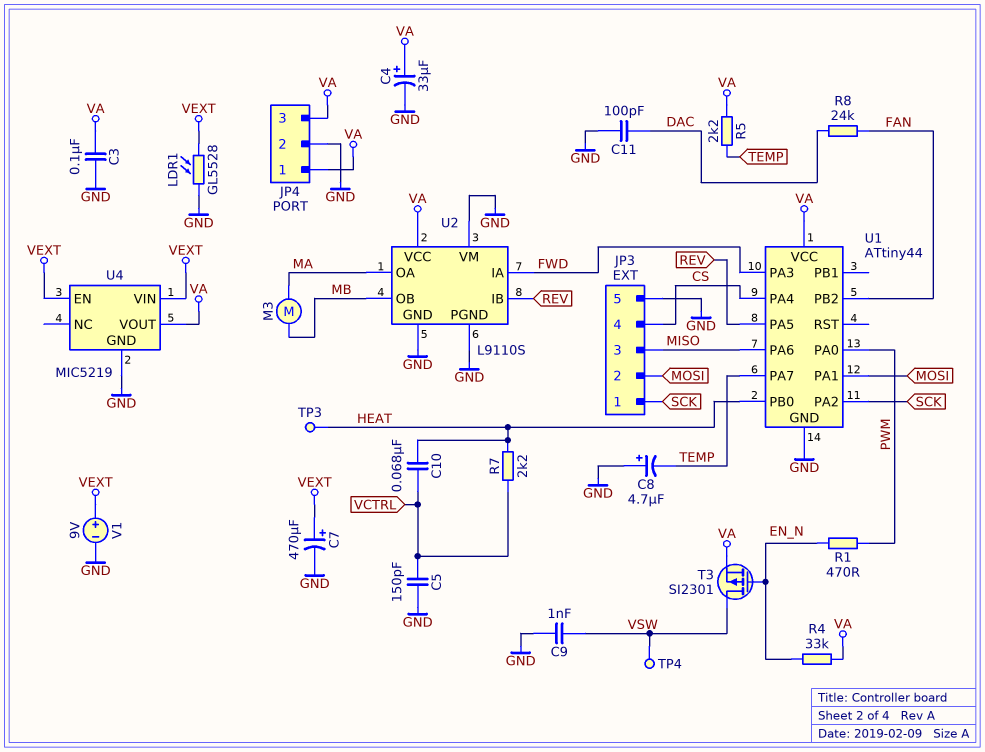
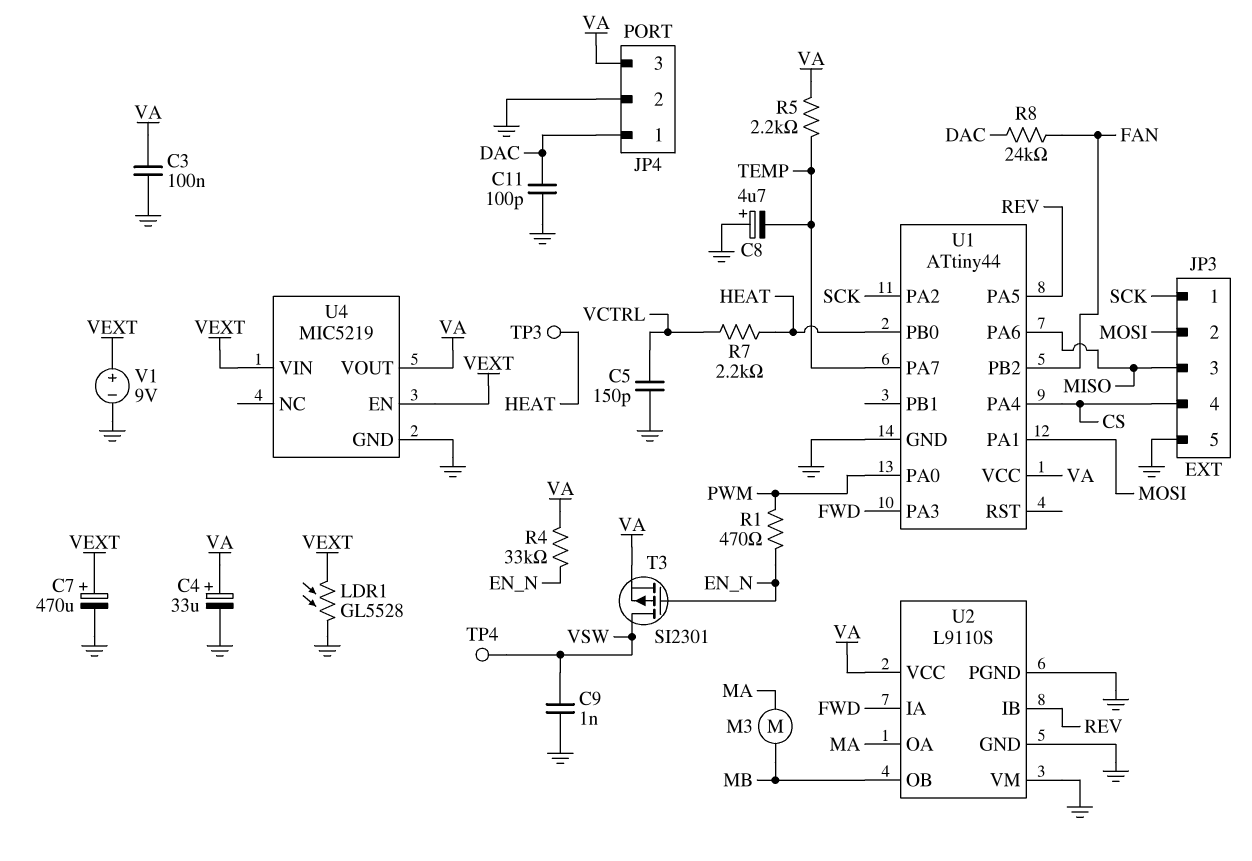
C10: 68nF (HEAT, VCTRL) -> none
JP4 pin 1: VA -> DAC

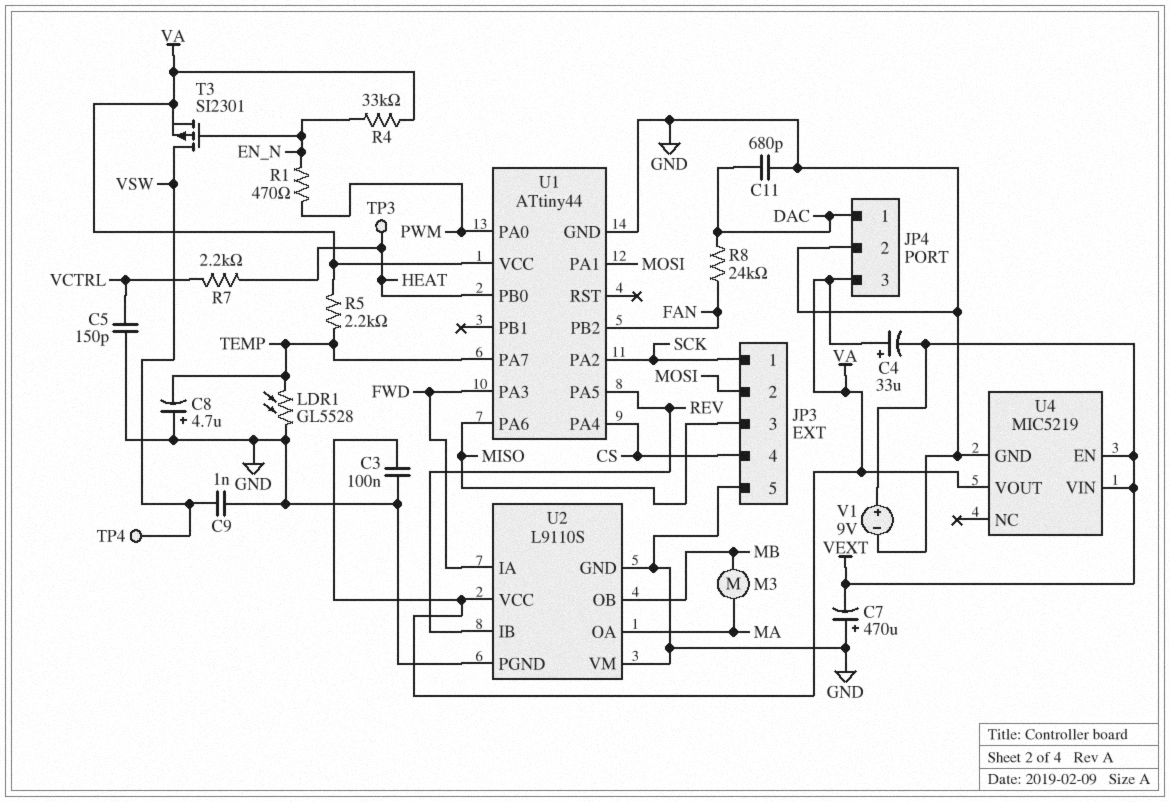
C4: 33uF (plus VA, minus GND) -> 33uF (plus VA, minus VEXT)
C7: 470uF (plus VEXT, minus GND) -> 470uF (plus GND, minus VEXT)
C11: 100pF (DAC, GND) -> 680pF (DAC, GND)
LDR1: GL5528 (GND, VEXT) -> GL5528 (GND, TEMP)

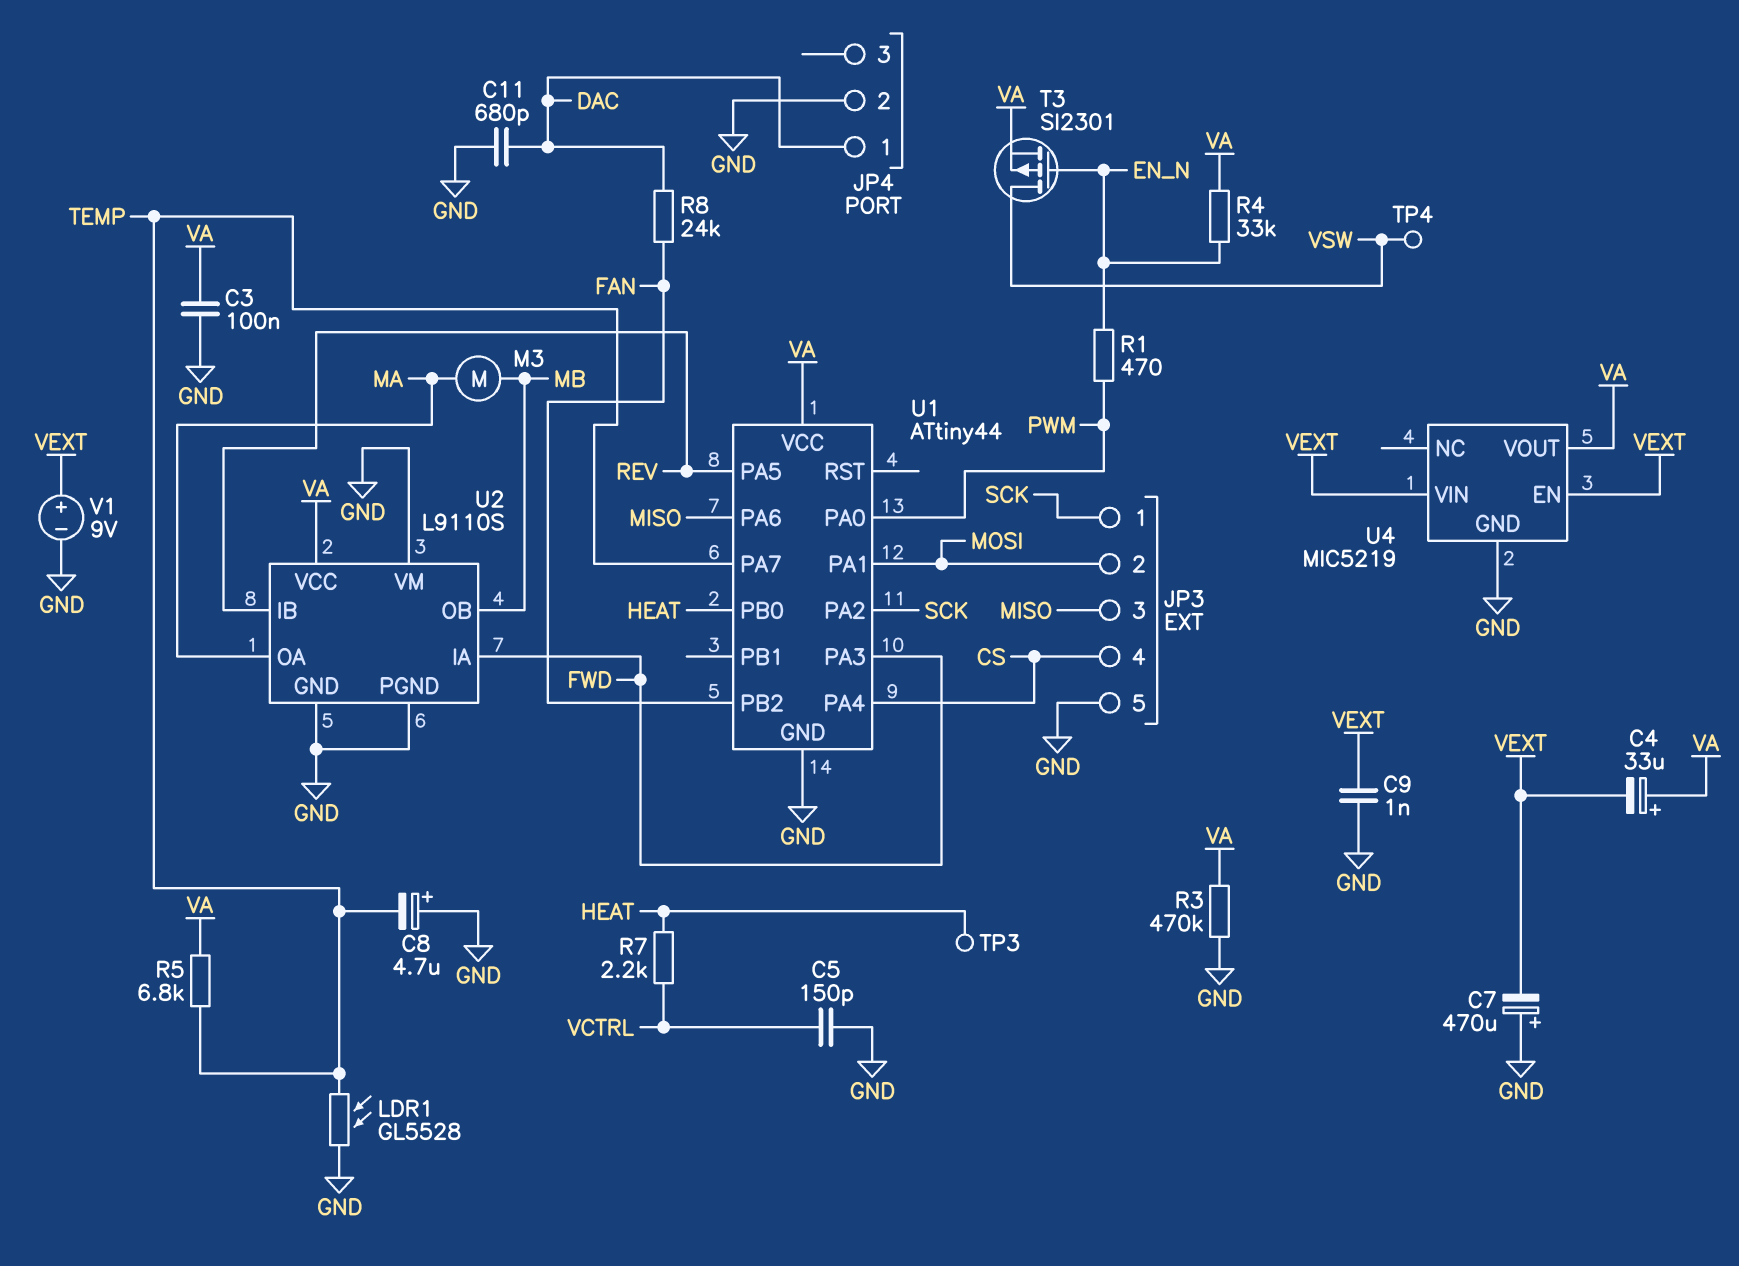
C9: 1nF (GND, VSW) -> 1nF (GND, VEXT)
JP4 pin 3: VA -> none
R3: none -> 470k (GND, VA)
R5: 2.2k (TEMP, VA) -> 6.8k (TEMP, VA)

